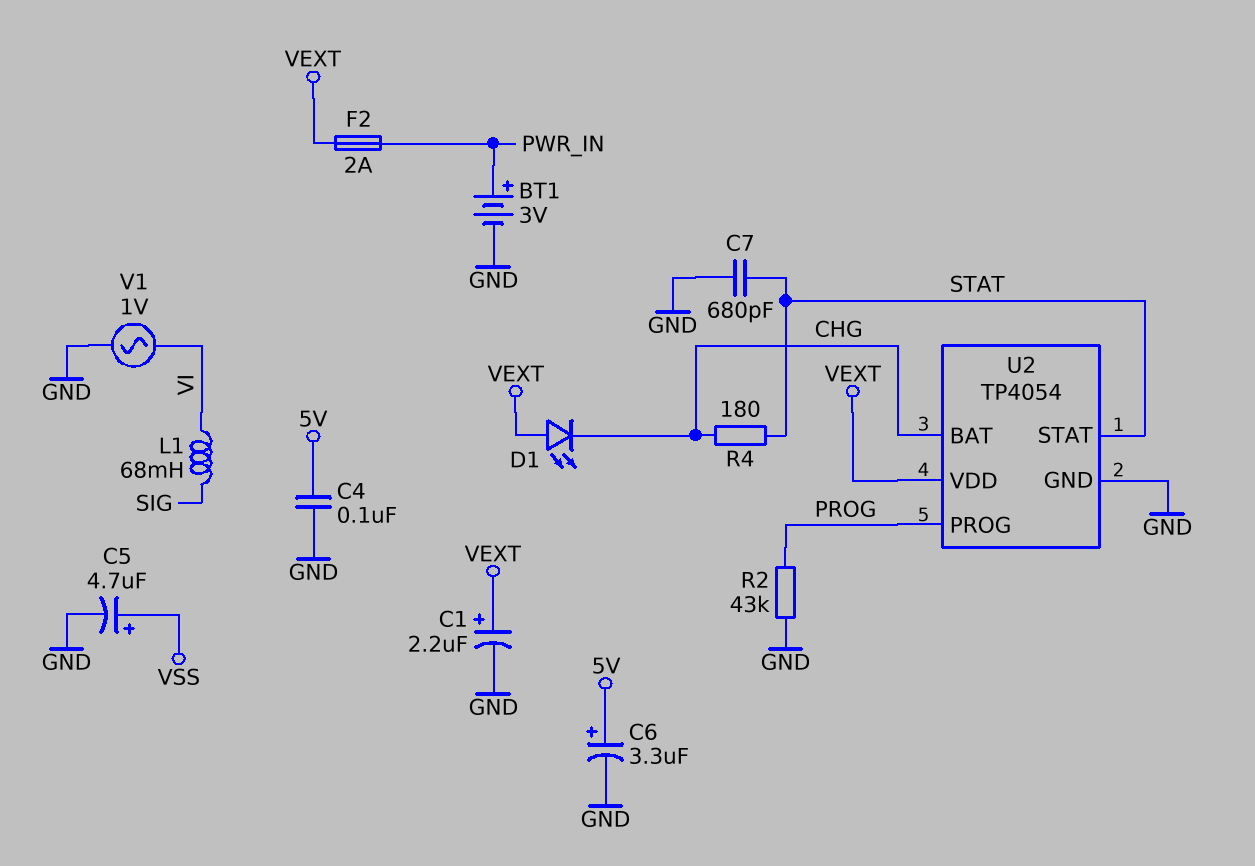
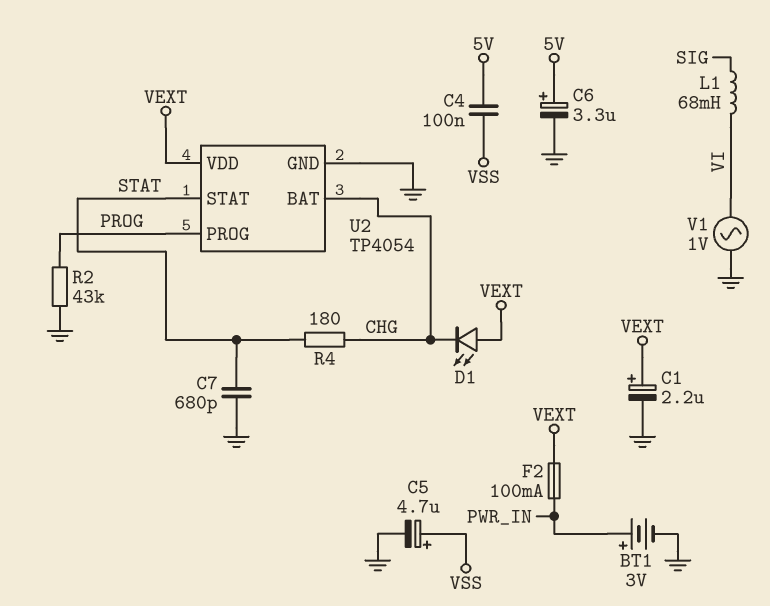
C4: 100nF (5V, GND) -> 100nF (5V, VSS)
F2: 2A (PWR_IN, VEXT) -> 100mA (PWR_IN, VEXT)

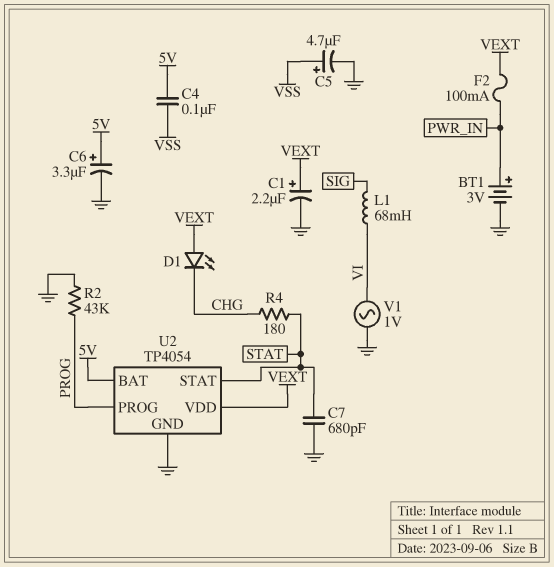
U2 pin BAT: CHG -> 5V

